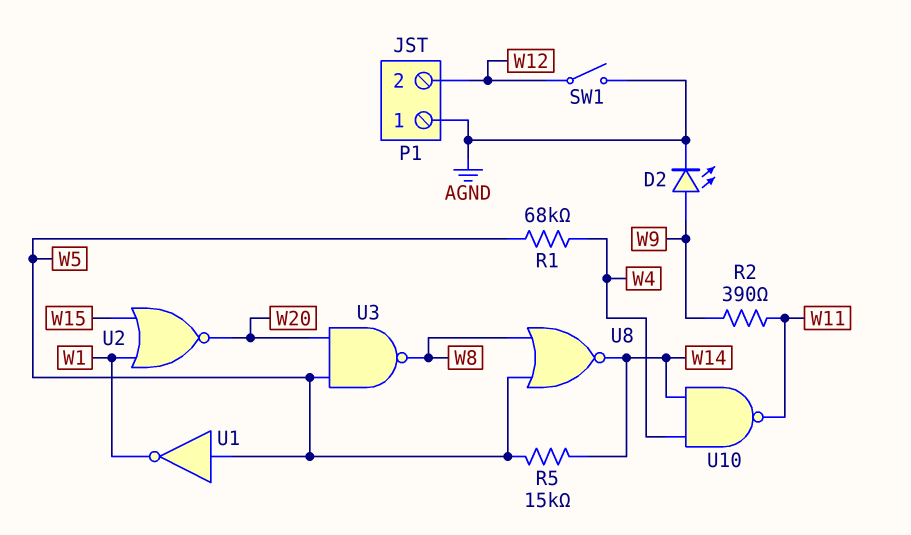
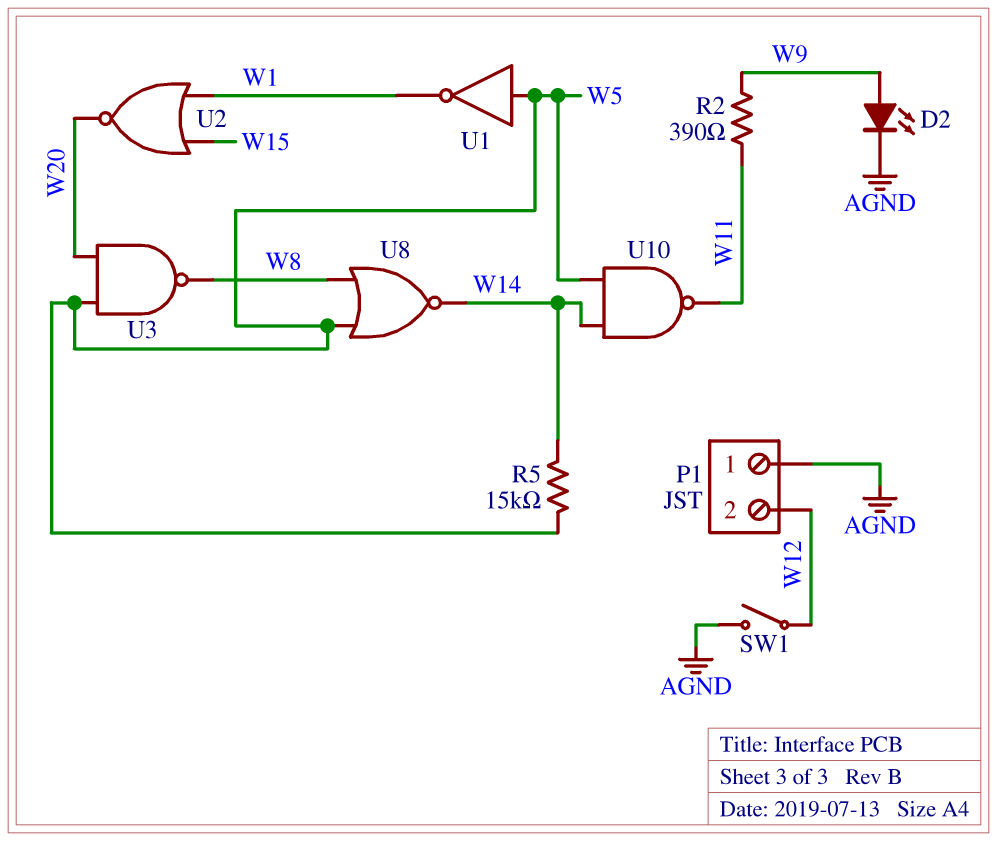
R1: 68k (W4, W5) -> none
U10: NAND (in W4, in W14, out W11) -> NAND (in W5, in W14, out W11)

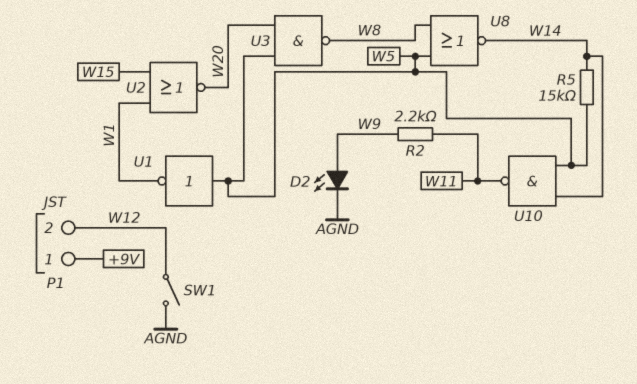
P1 pin 1: AGND -> +9V
R2: 390 (W9, W11) -> 2.2k (W9, W11)

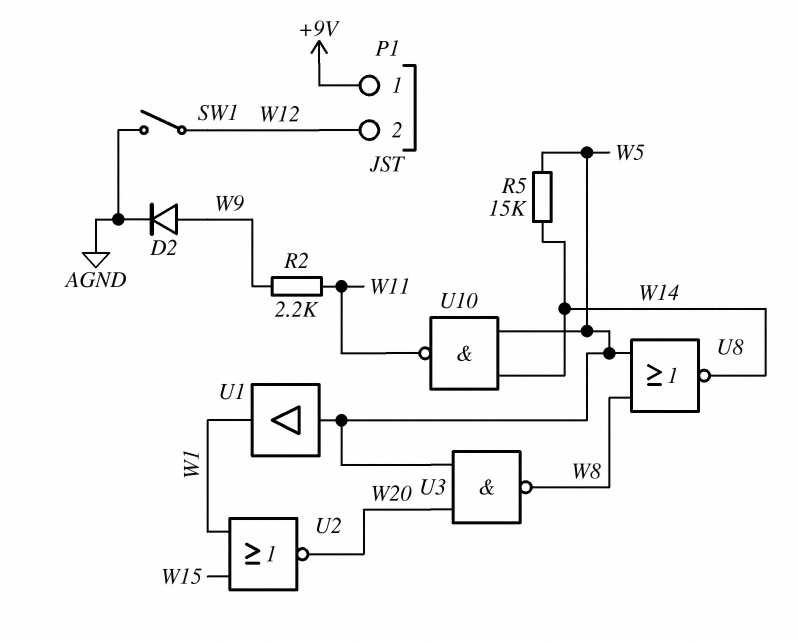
D2: LED (A W9, K AGND) -> diode (A W9, K AGND)
U1: NOT (in W5, out W1) -> buffer (in W5, out W1)

